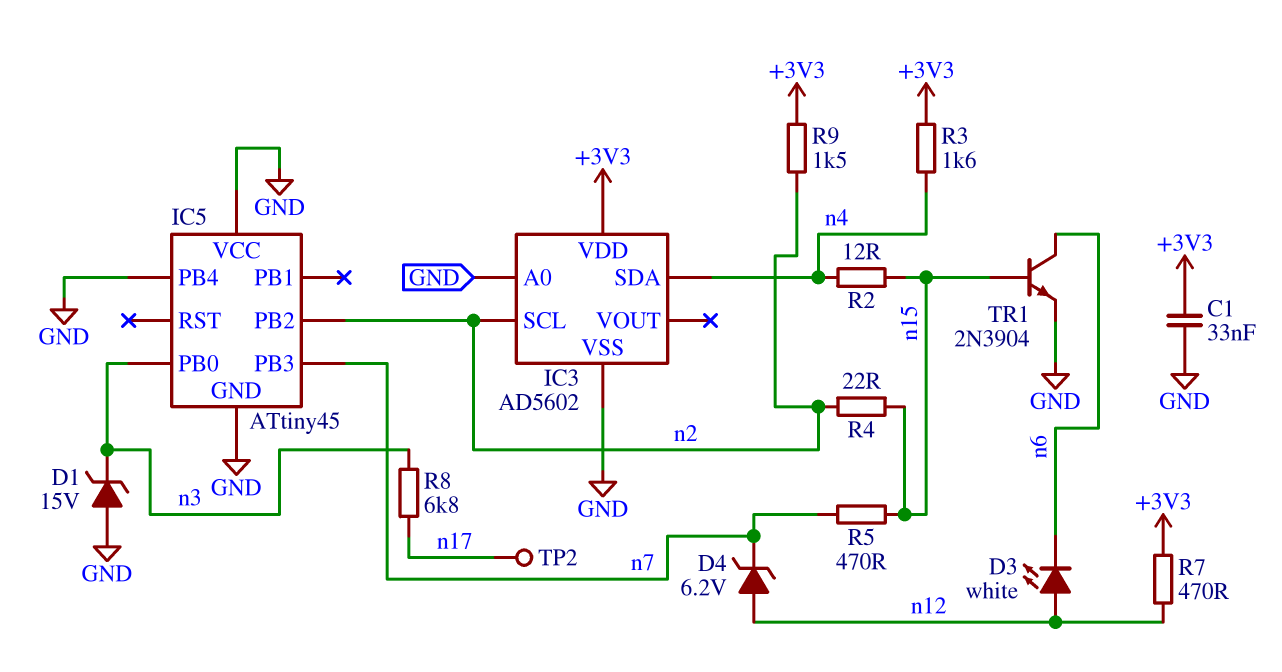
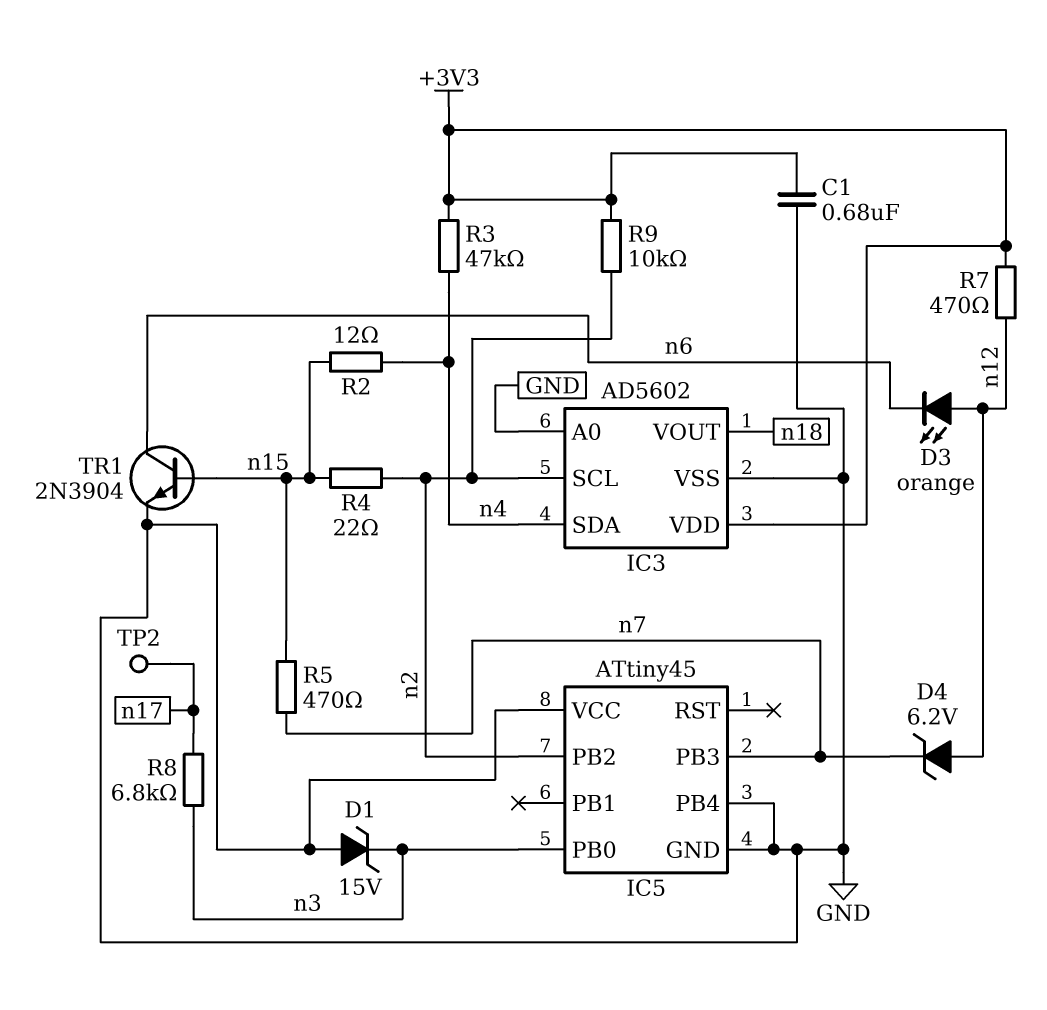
C1: 33nF (+3V3, GND) -> 680nF (+3V3, GND)
D3: LED white (A n12, K n6) -> LED orange (A n12, K n6)
IC3 pin VOUT: none -> n18
R3: 1.6k (+3V3, n4) -> 47k (+3V3, n4)
R9: 1.5k (+3V3, n2) -> 10k (+3V3, n2)

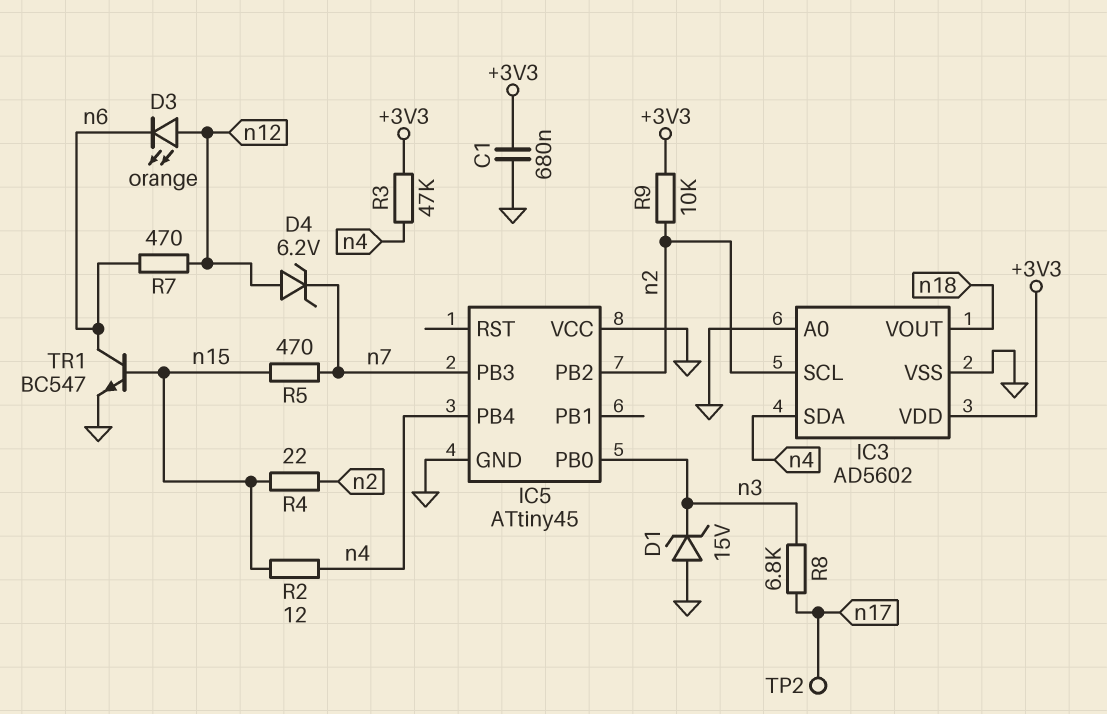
IC5 pin PB4: GND -> n4
R7: 470 (+3V3, n12) -> 470 (n6, n12)
TR1: NPN 2N3904 (B n15, C n6, E GND) -> NPN BC547 (B n15, C n6, E GND)

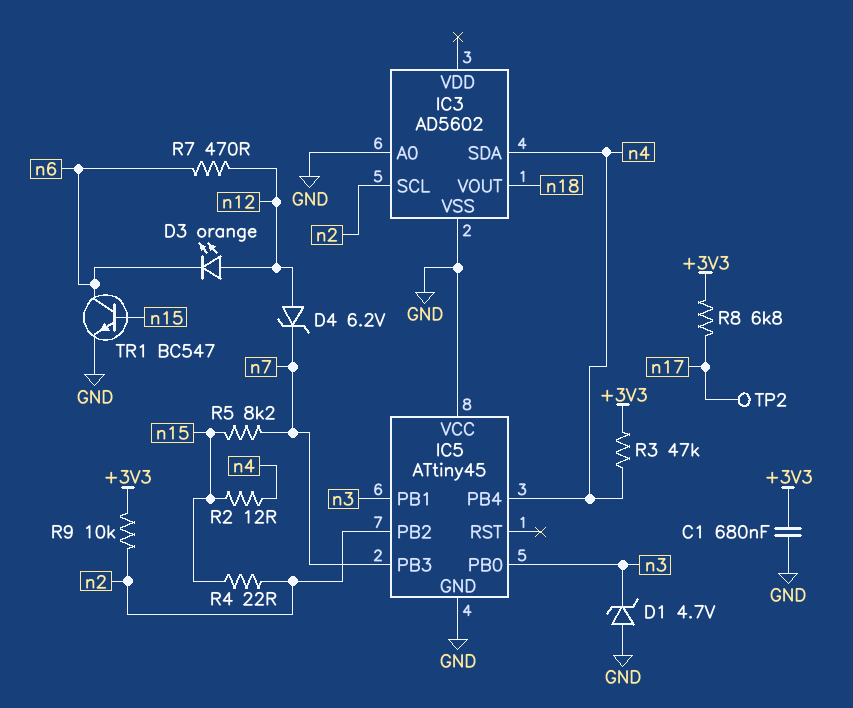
D1: zener 15V (A GND, K n3) -> zener 4.7V (A GND, K n3)
IC3 pin VDD: +3V3 -> none
IC5 pin PB1: none -> n3
R5: 470 (n7, n15) -> 8.2k (n7, n15)
R8: 6.8k (n3, n17) -> 6.8k (+3V3, n17)

